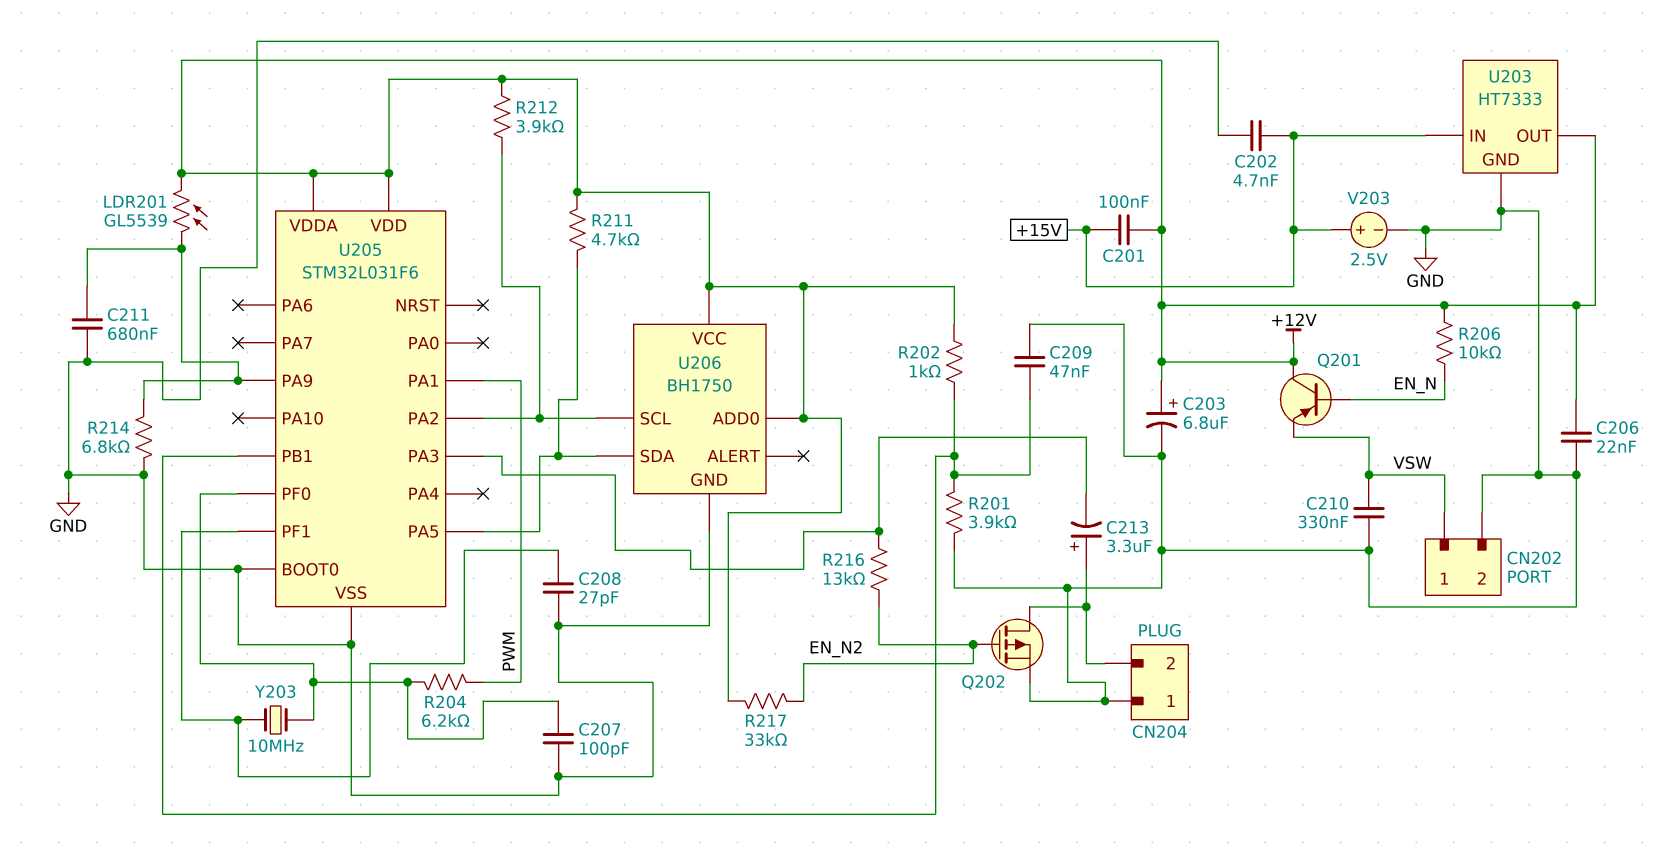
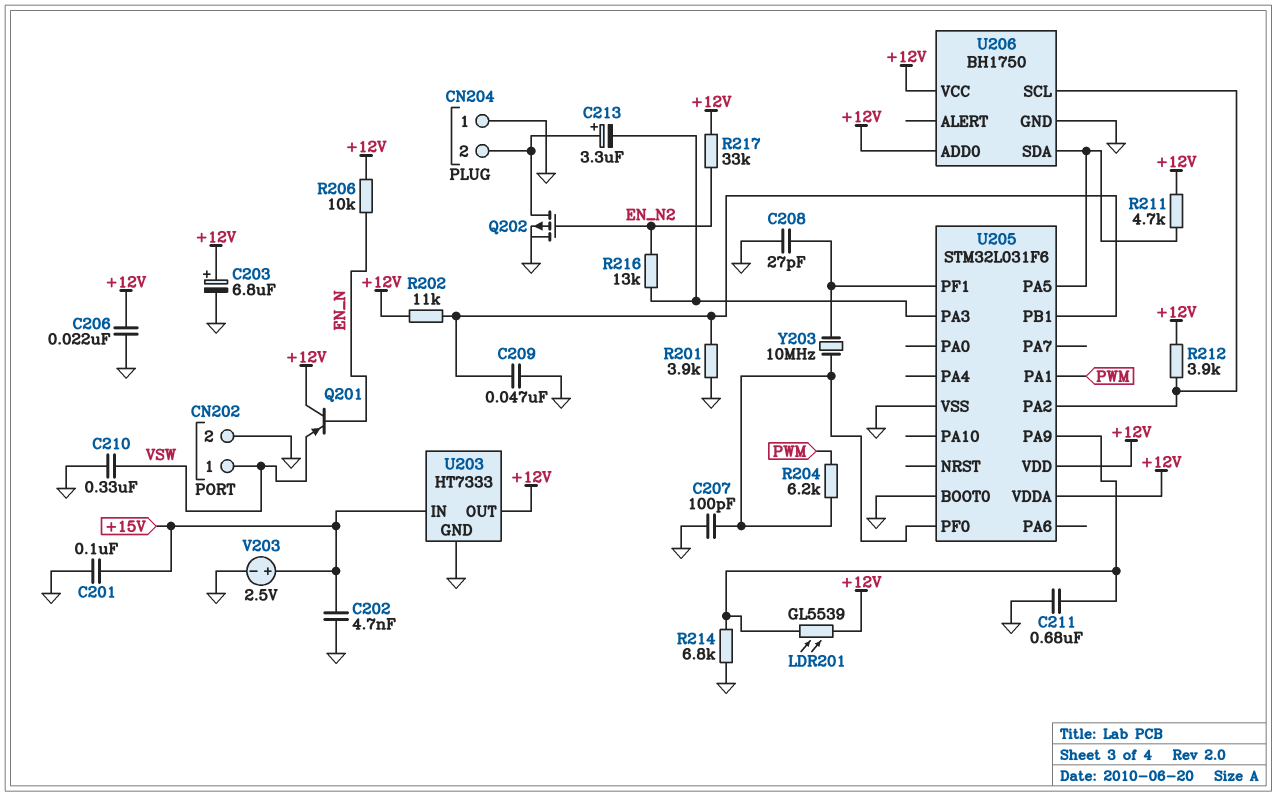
C201: 100nF (+12V, +15V) -> 100nF (+15V, GND)
R202: 1k (+12V, U205/PB1) -> 11k (+12V, U205/PB1)

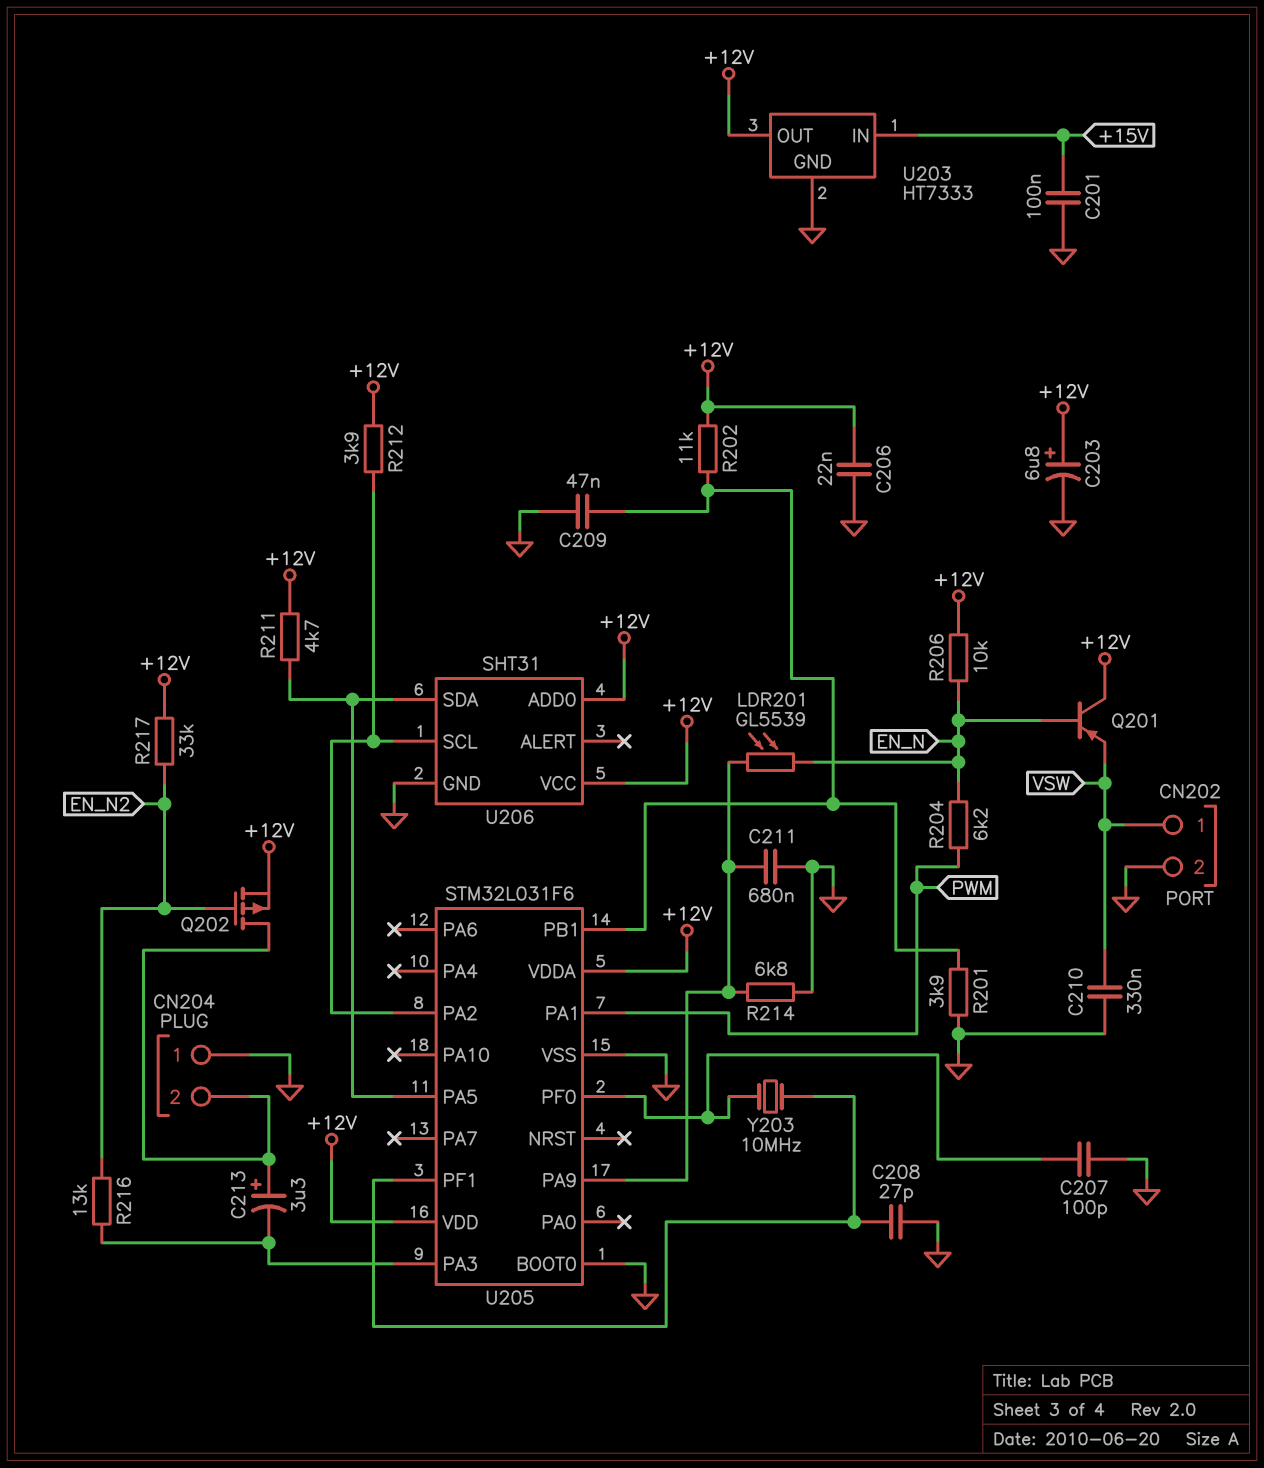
C202: 4.7nF (+15V, GND) -> none
LDR201: GL5539 (+12V, U205/PA9) -> GL5539 (EN_N, U205/PA9)
Q202: PMOS (G EN_N2, D CN204/2, S GND) -> PMOS (G EN_N2, D CN204/2, S +12V)
R204: 6.2k (PWM, U205/PF0) -> 6.2k (EN_N, PWM)
U206: BH1750 -> SHT31
V203: 2.5V (plus +15V, minus GND) -> none

